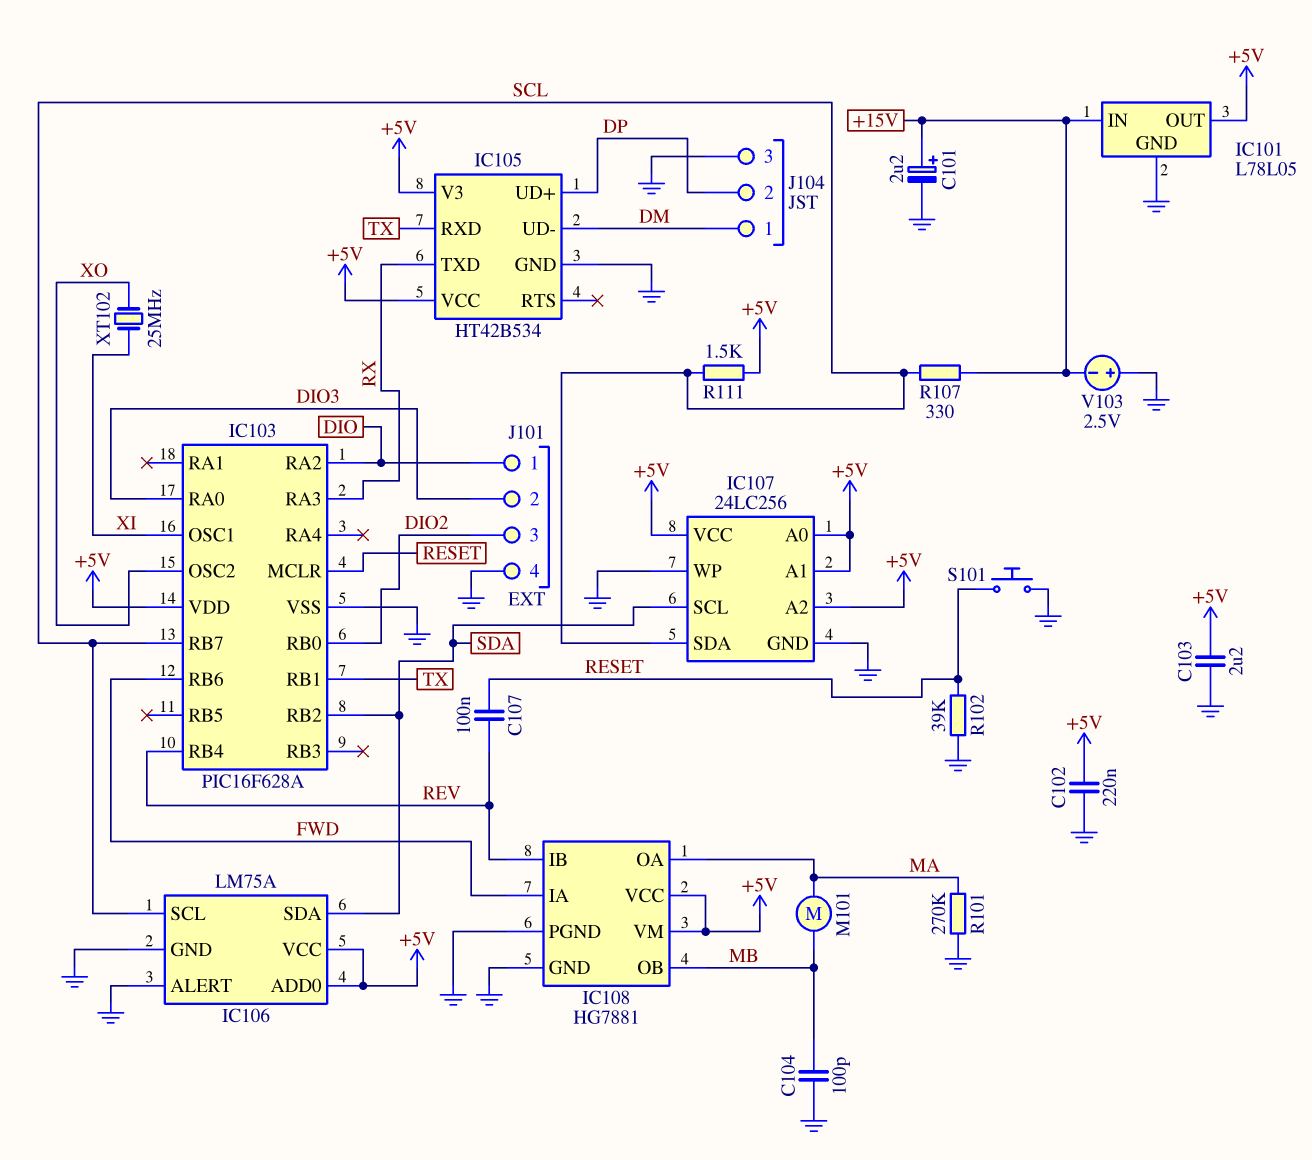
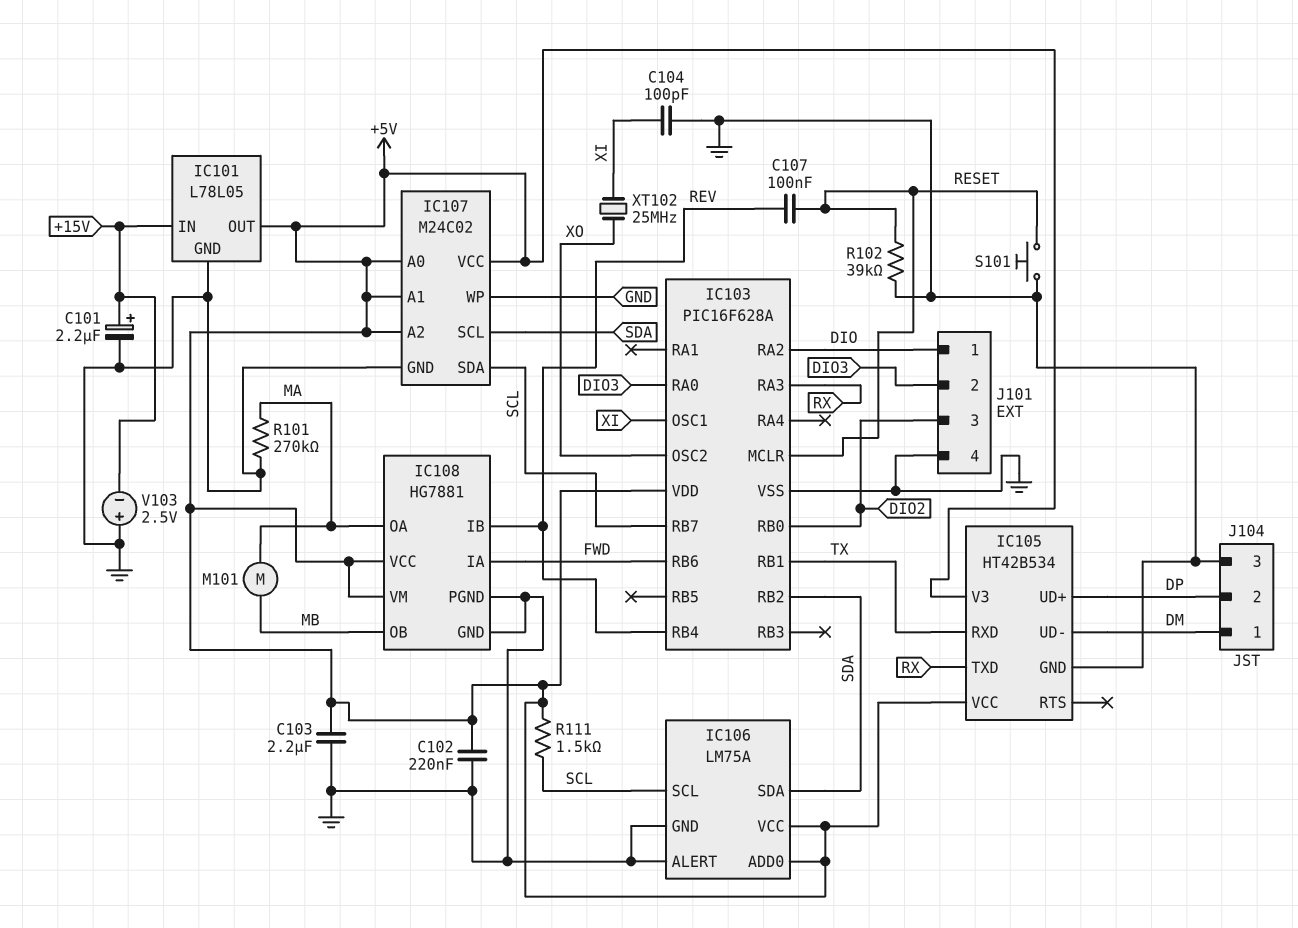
C104: 100pF (GND, MB) -> 100pF (GND, XI)
IC107: 24LC256 -> M24C02
R107: 330 (+15V, SCL) -> none

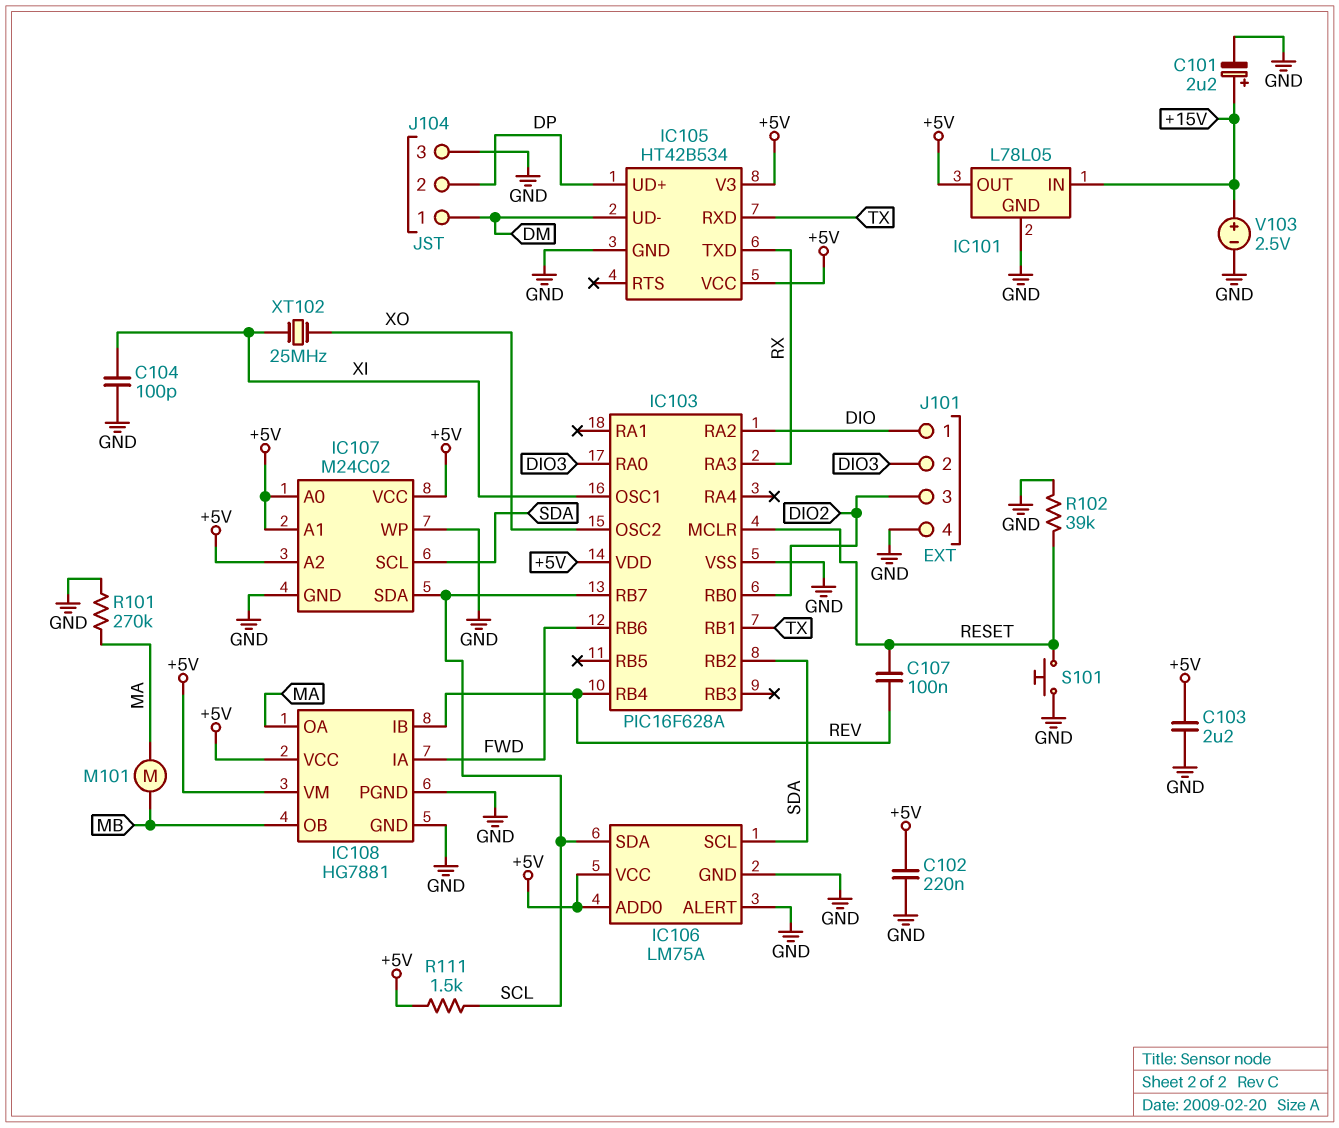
IC106 pin SCL: SCL -> SDA
IC106 pin SDA: SDA -> SCL
V103: 2.5V (plus GND, minus +15V) -> 2.5V (plus +15V, minus GND)

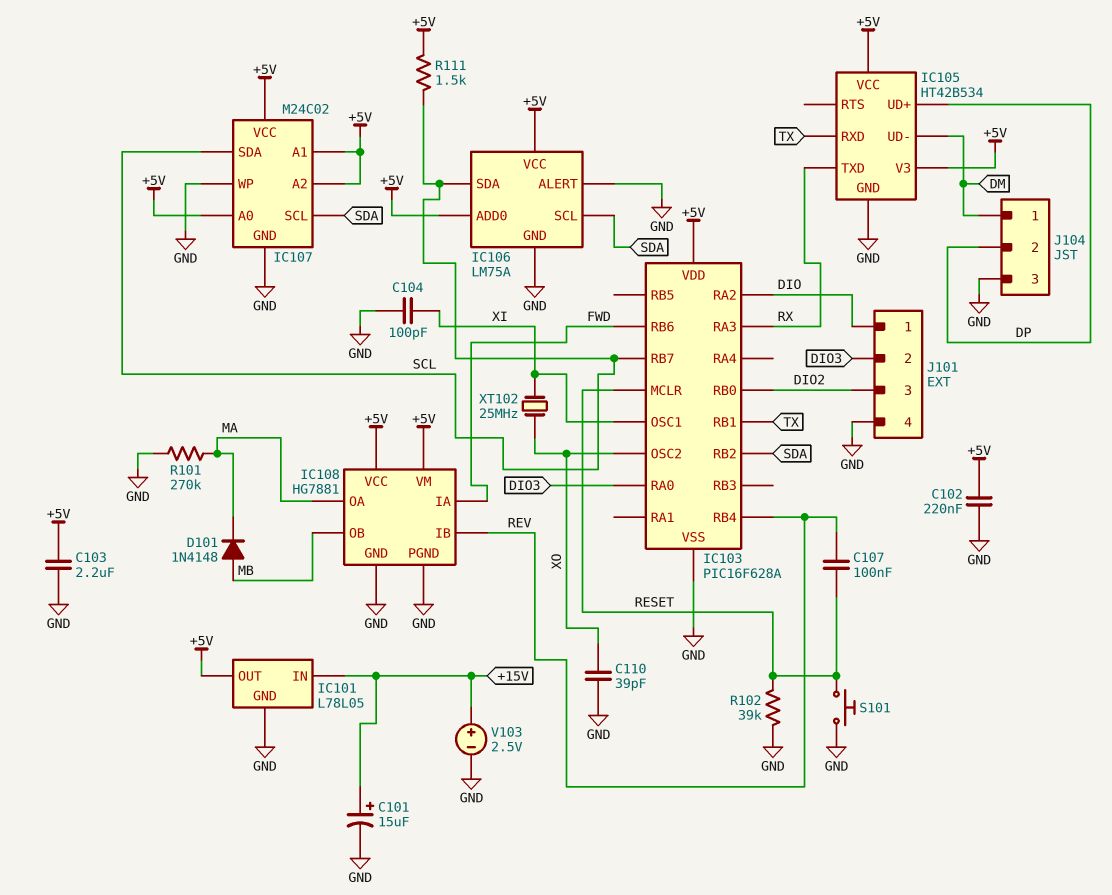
C101: 2.2uF (plus +15V, minus GND) -> 15uF (plus +15V, minus GND)
C110: none -> 39pF (GND, XO)
D101: none -> diode 1N4148 (A MB, K MA)
M101: motor (MA, MB) -> none

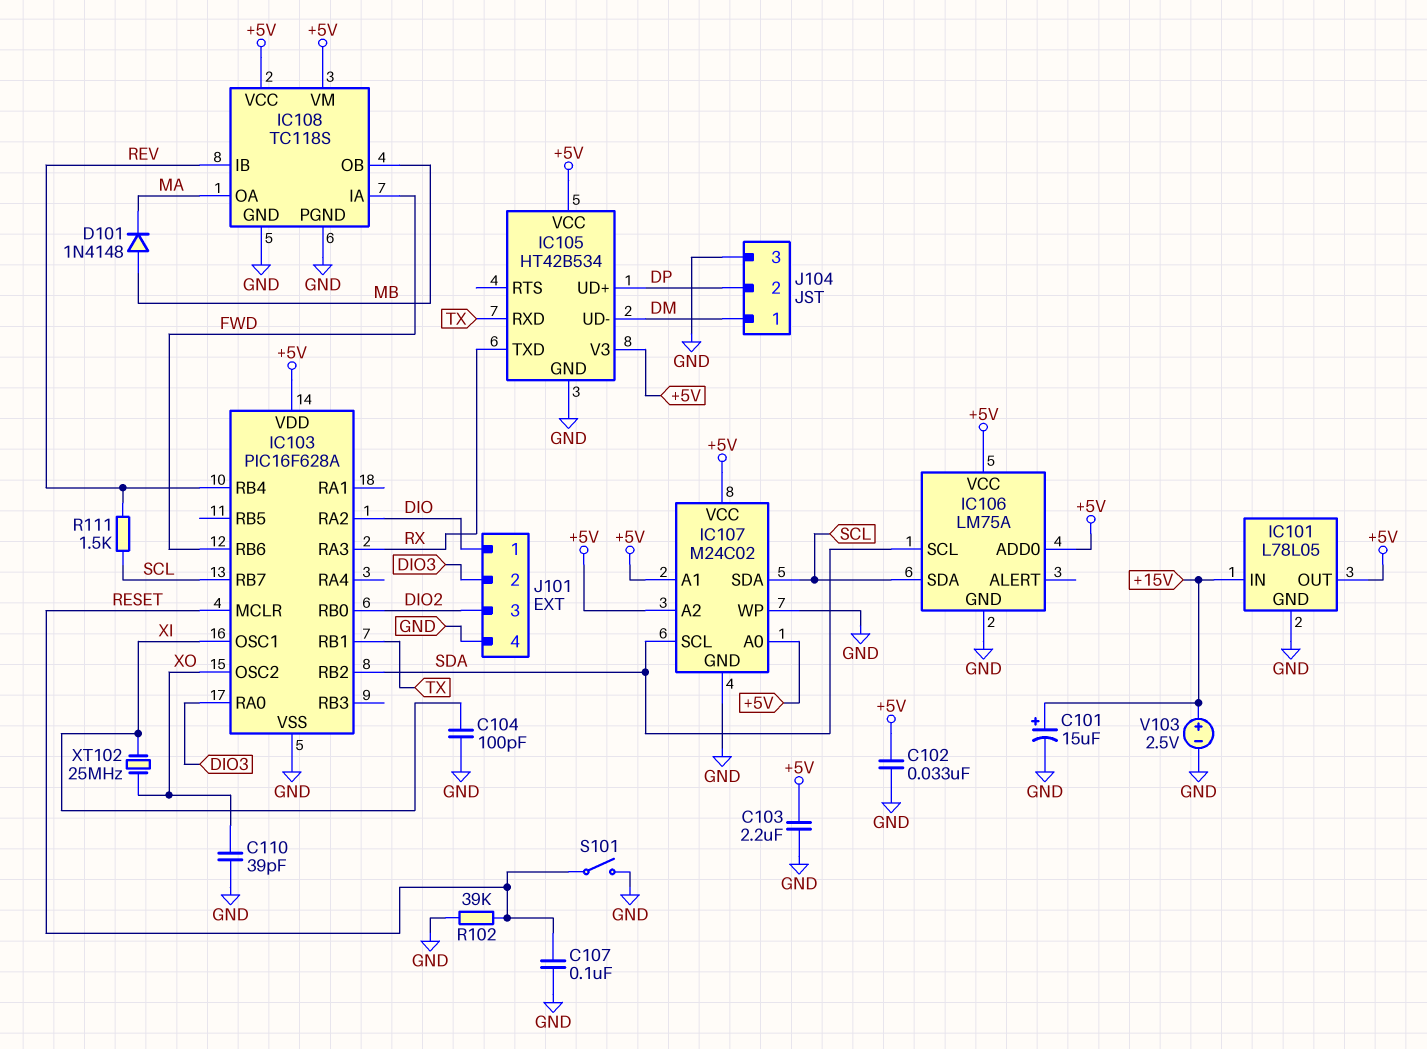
C102: 220nF (+5V, GND) -> 33nF (+5V, GND)
C107: 100nF (RESET, REV) -> 100nF (GND, RESET)
IC106 pin ALERT: GND -> none
IC108: HG7881 -> TC118S
R101: 270k (GND, MA) -> none
R111: 1.5k (+5V, SCL) -> 1.5k (REV, SCL)
S101: button (GND, RESET) -> switch (GND, RESET)

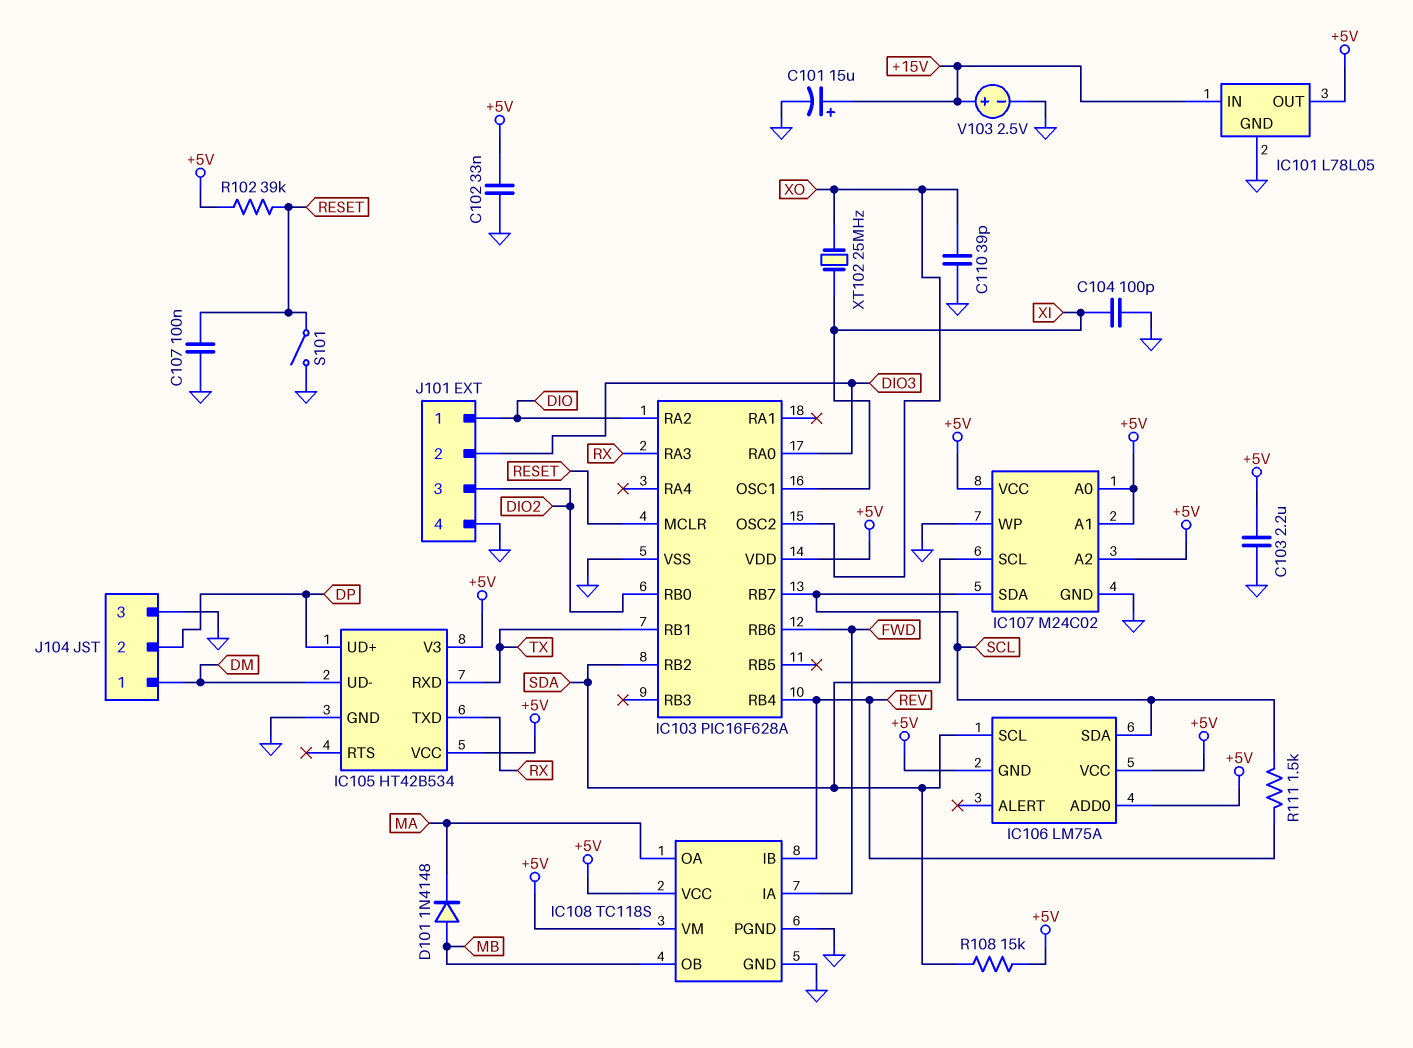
IC106 pin GND: GND -> +5V
R102: 39k (GND, RESET) -> 39k (+5V, RESET)
R108: none -> 15k (+5V, SDA)

